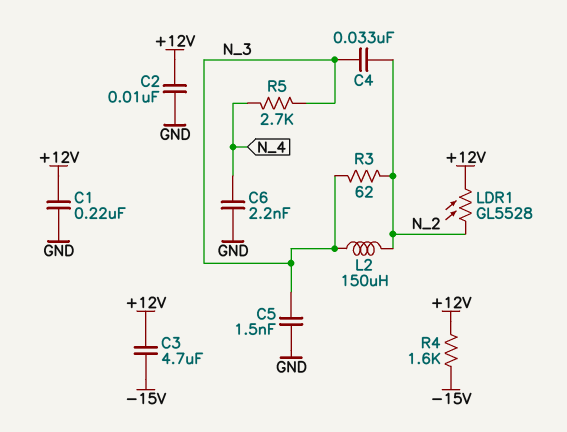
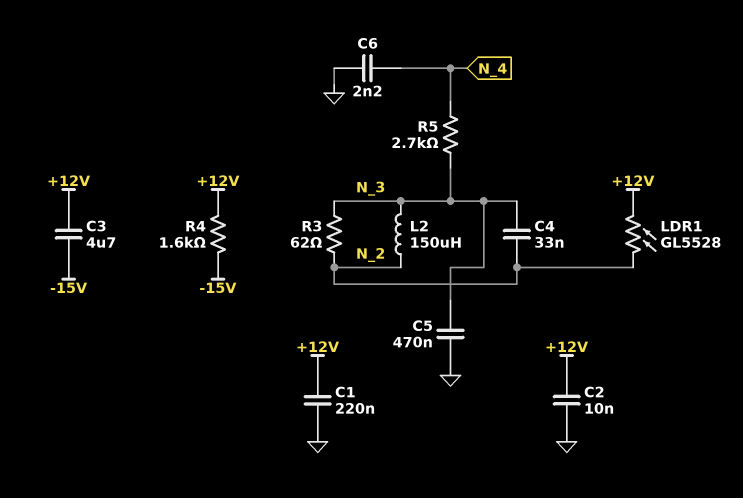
C5: 1.5nF (GND, N_3) -> 470nF (GND, N_3)

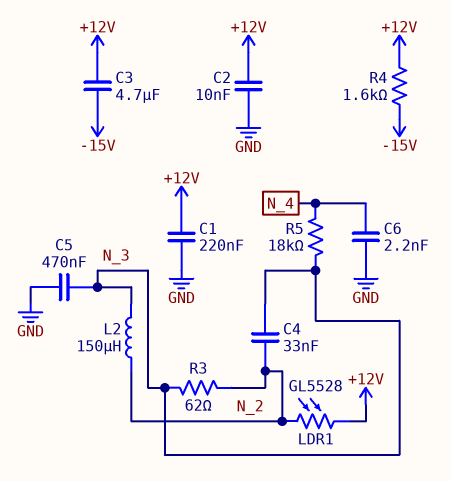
R5: 2.7k (N_3, N_4) -> 18k (N_3, N_4)

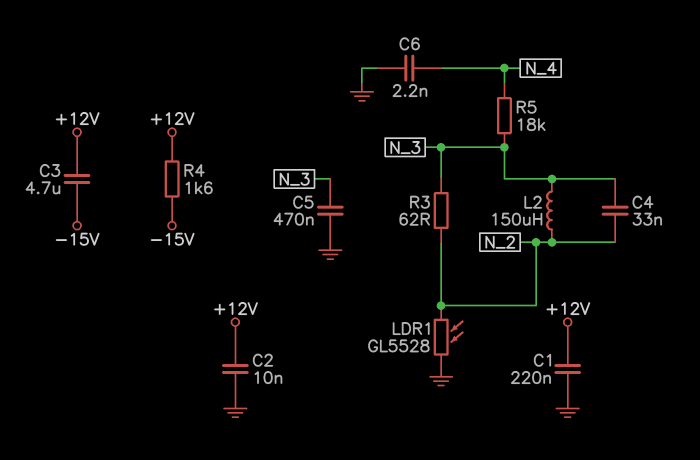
LDR1: GL5528 (+12V, N_2) -> GL5528 (GND, N_2)

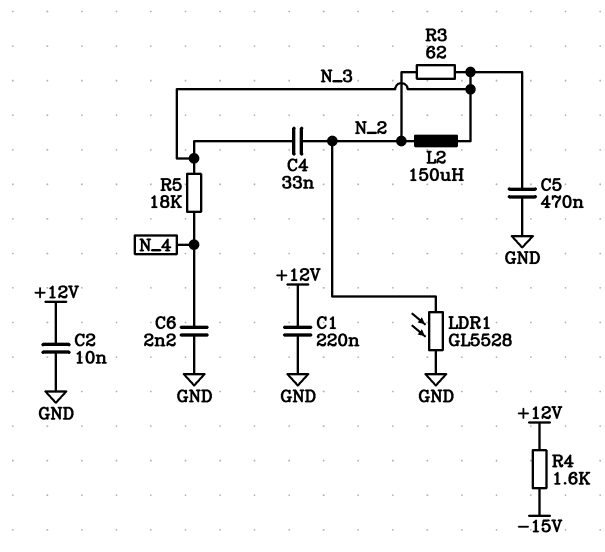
C3: 4.7uF (+12V, -15V) -> none

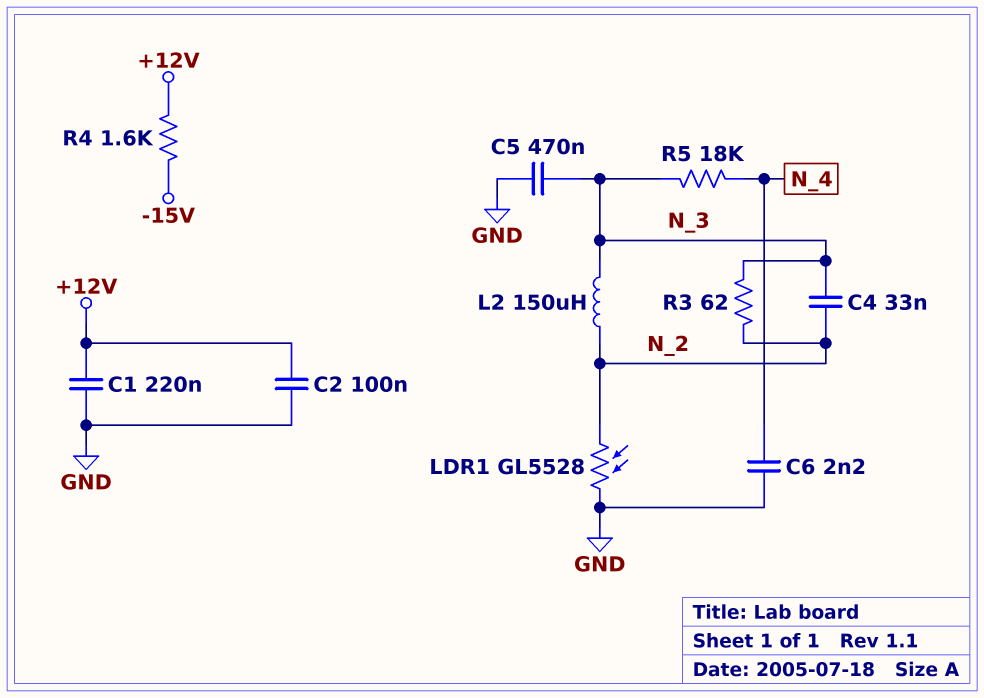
C2: 10nF (+12V, GND) -> 100nF (+12V, GND)

